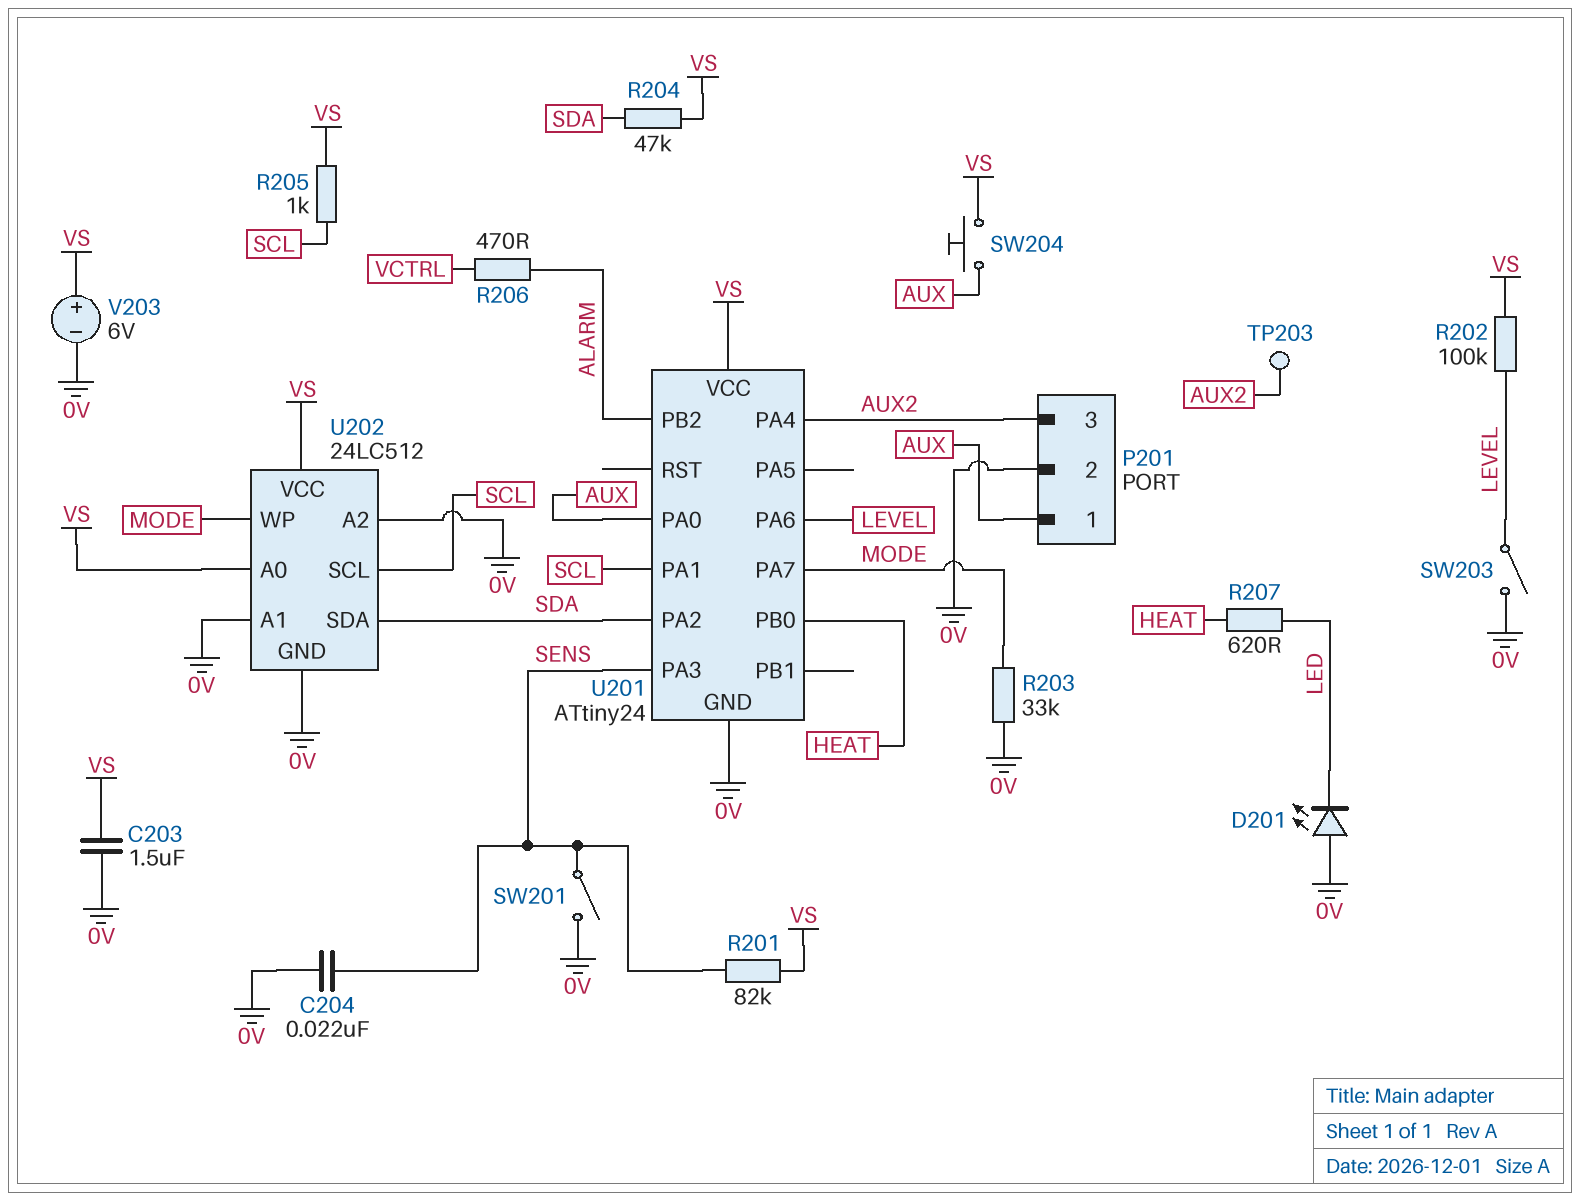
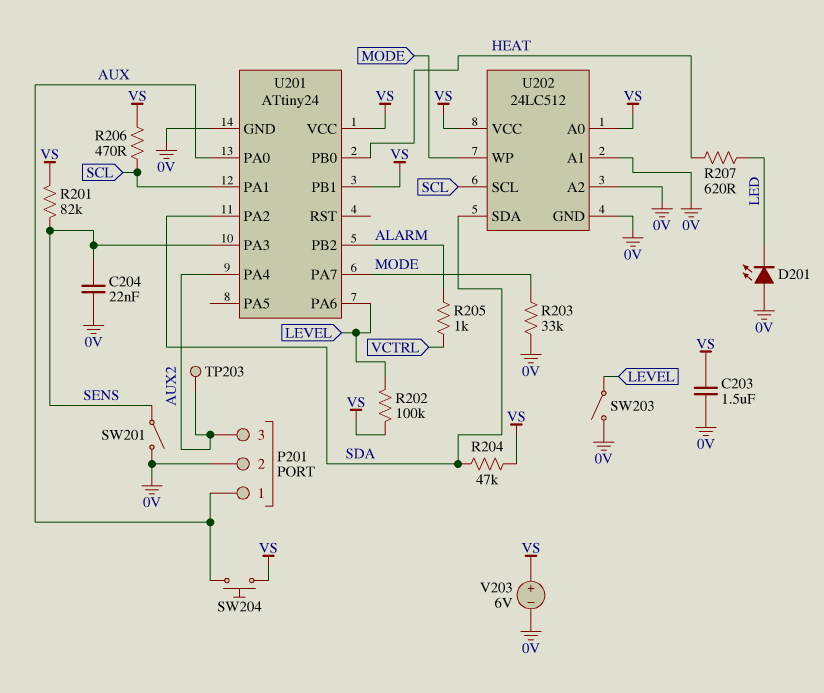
R205: 1k (SCL, VS) -> 1k (ALARM, VCTRL)
R206: 470 (ALARM, VCTRL) -> 470 (SCL, VS)
U201 pin PB1: none -> VS

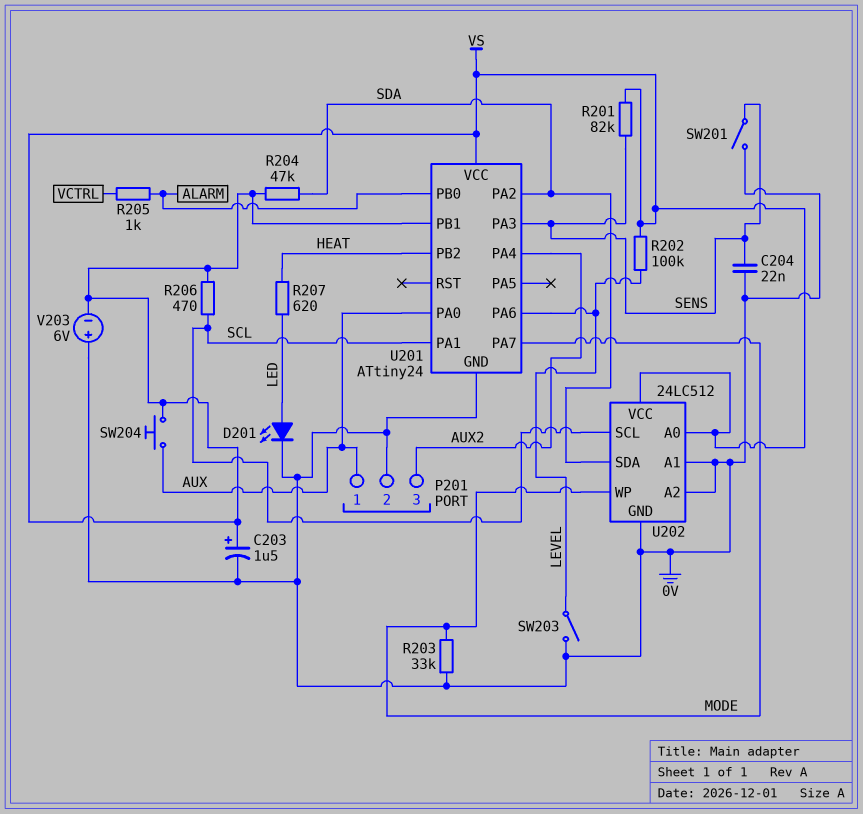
C203: 1.5uF (0V, VS) -> 1.5uF (plus VS, minus 0V)
D201: LED (A 0V, K LED) -> LED (A LED, K 0V)
TP203: test point (AUX2) -> none
U201 pin PB0: HEAT -> ALARM
U201 pin PB2: ALARM -> HEAT
V203: 6V (plus VS, minus 0V) -> 6V (plus 0V, minus VS)

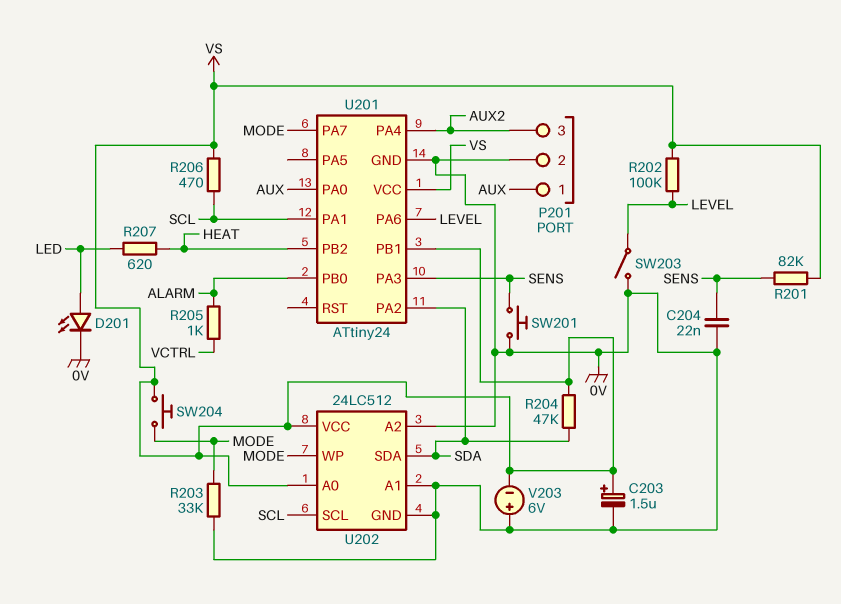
SW201: switch (0V, SENS) -> button (0V, SENS)
SW204: button (AUX, VS) -> button (MODE, VS)

